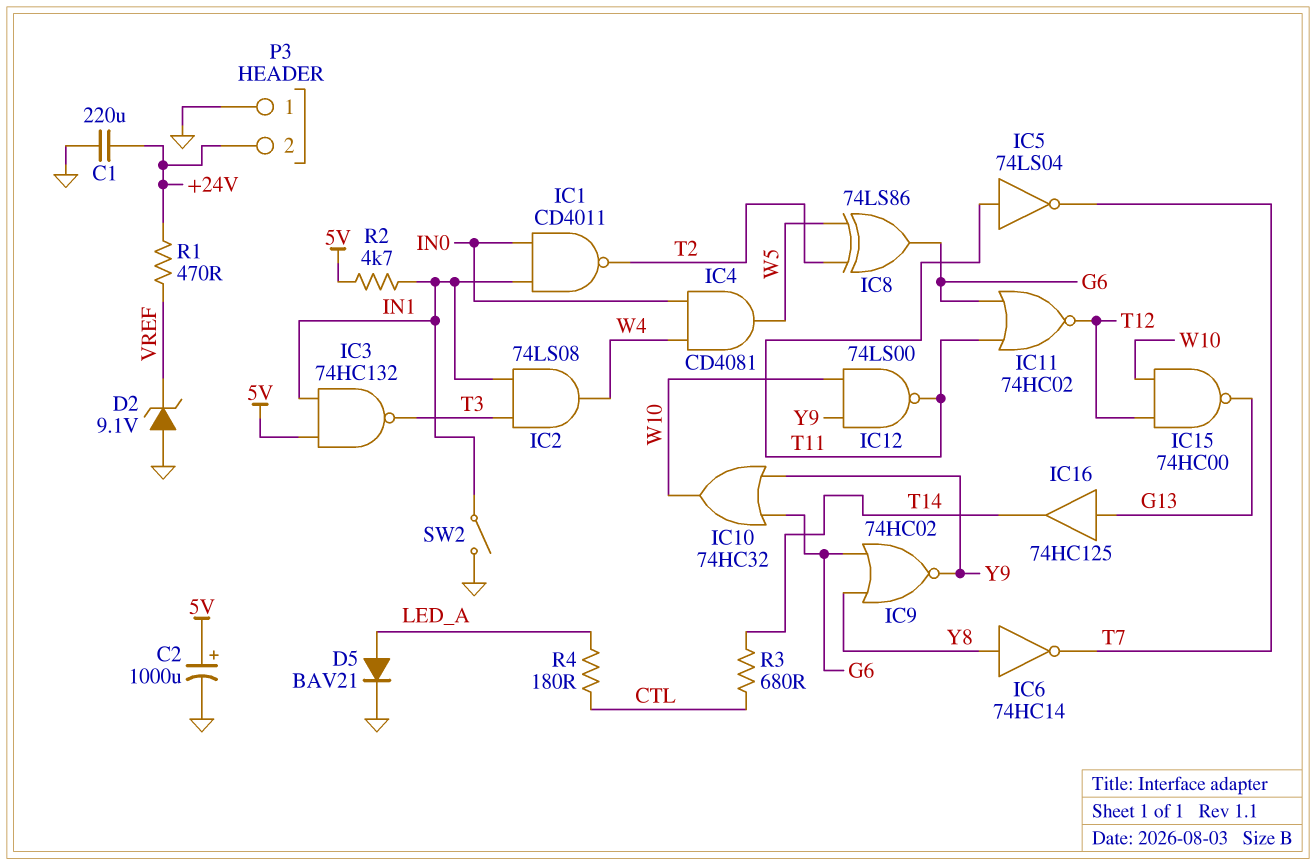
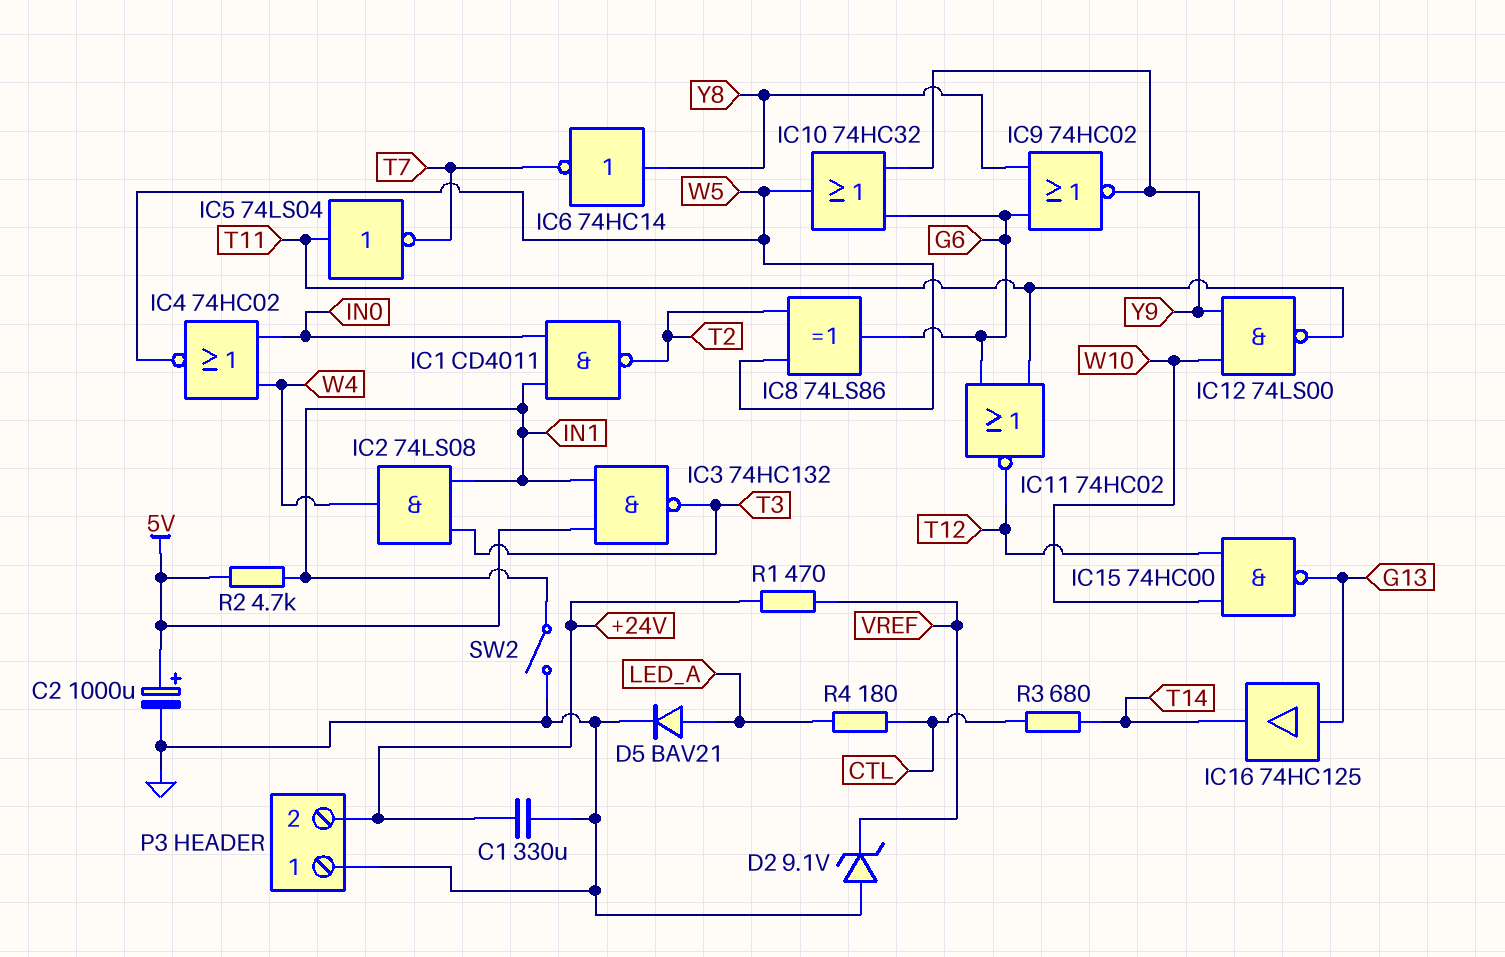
C1: 220uF (+24V, GND) -> 330uF (+24V, GND)
IC4: AND CD4081 (in IN0, in W4, out W5) -> NOR 74HC02 (in IN0, in W4, out W5)
IC10: OR 74HC32 (in G6, in Y9, out W10) -> OR 74HC32 (in G6, in Y9, out W5)

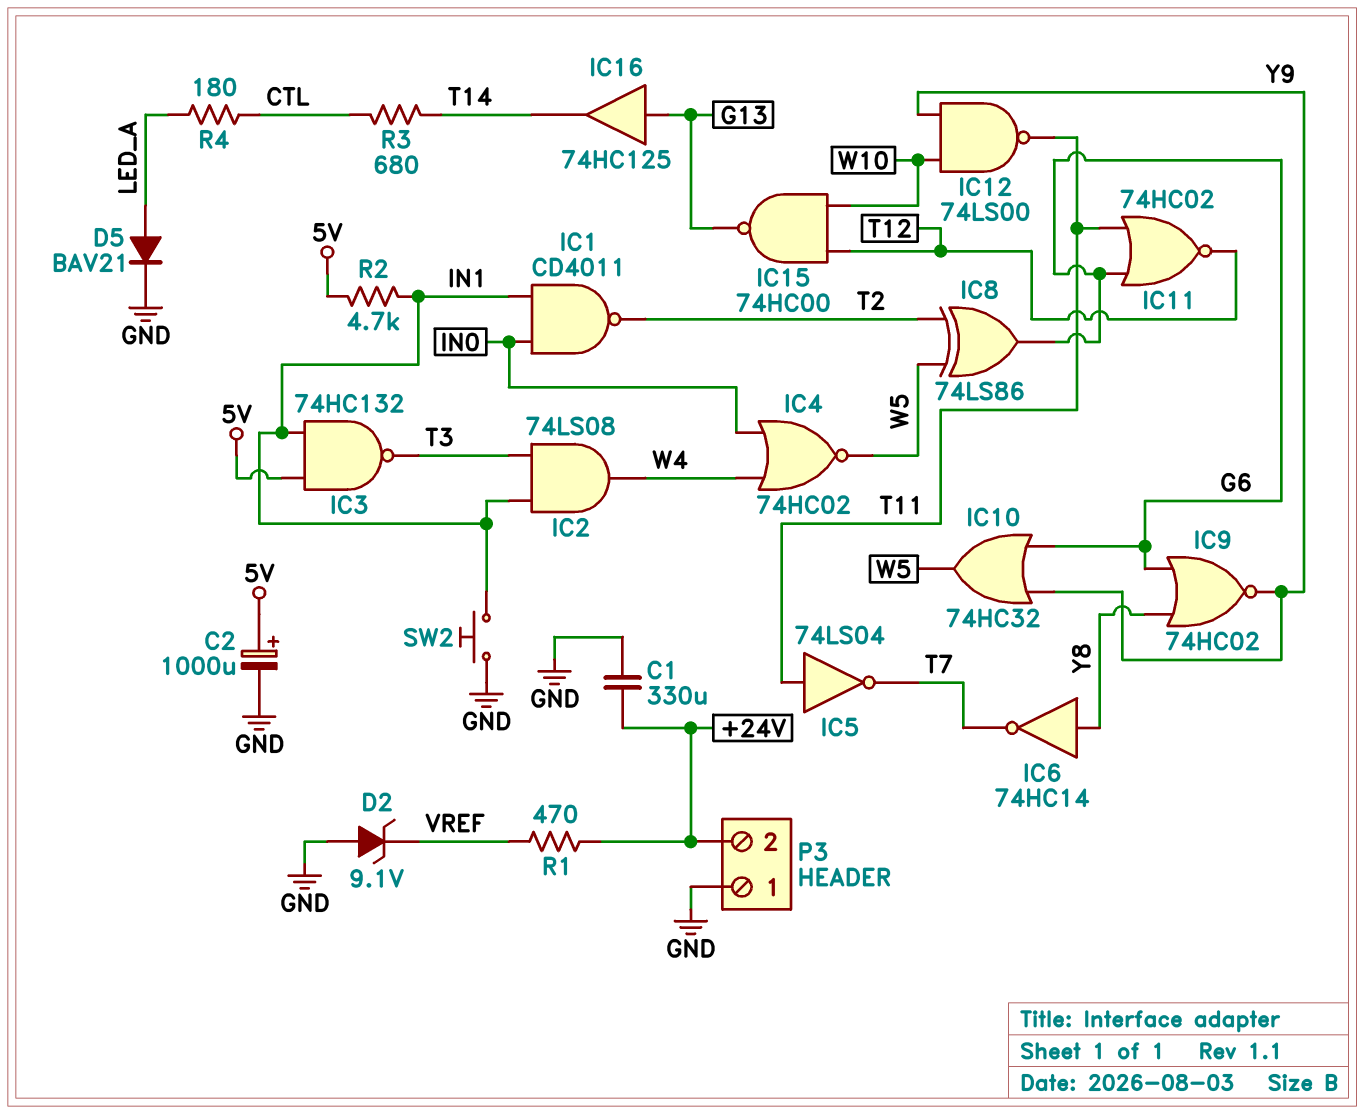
SW2: switch (GND, IN1) -> button (GND, IN1)

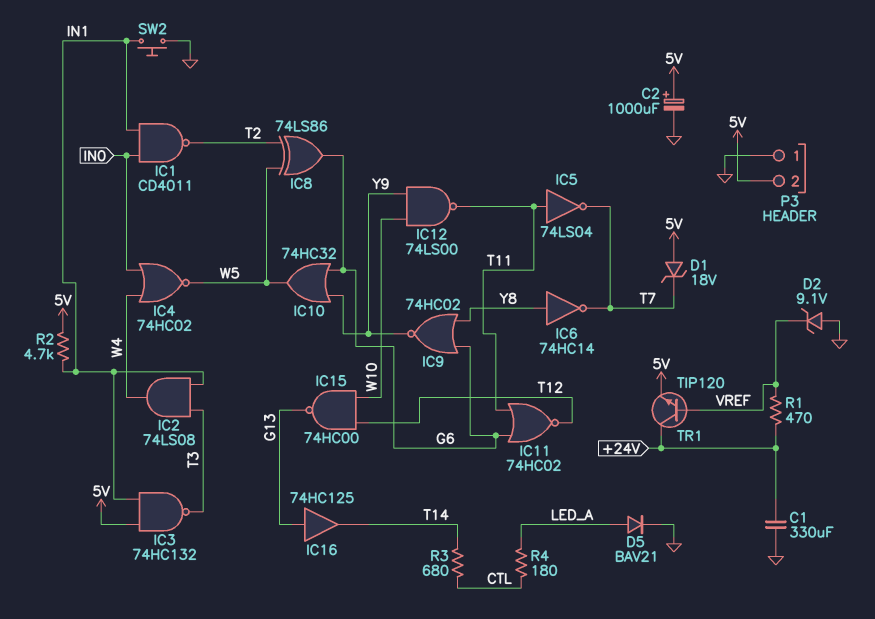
D1: none -> zener 18V (A 5V, K T7)
P3 pin 2: +24V -> 5V
TR1: none -> NPN TIP120 (B VREF, C +24V, E 5V)

